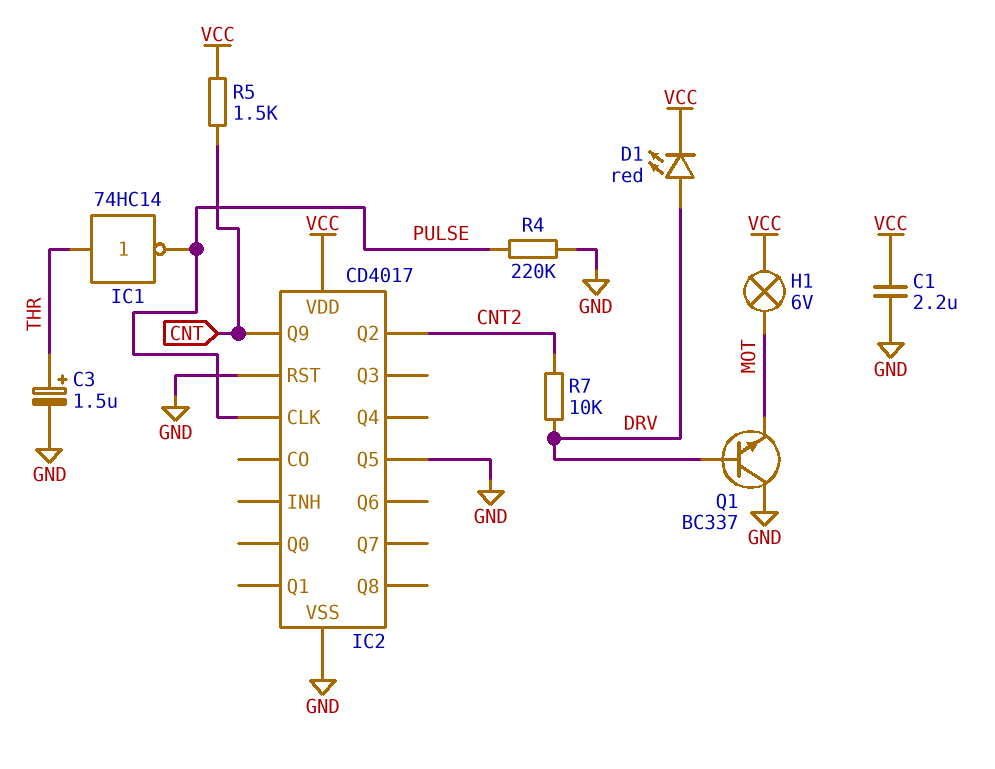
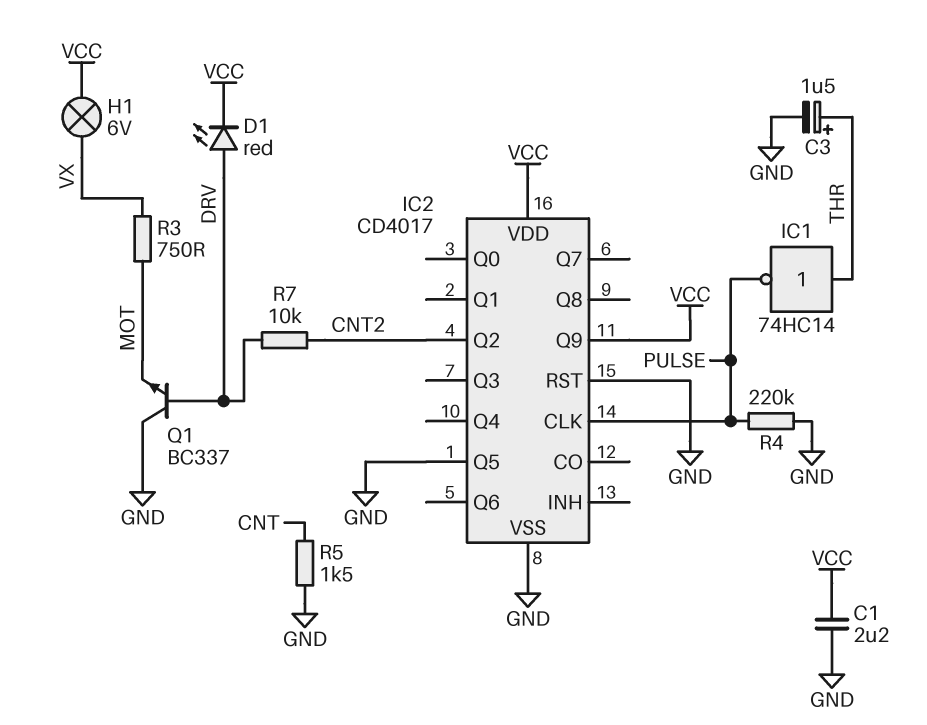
H1: lamp 6V (MOT, VCC) -> lamp 6V (VCC, VX)
IC2 pin Q9: CNT -> VCC
R3: none -> 750 (MOT, VX)
R5: 1.5k (CNT, VCC) -> 1.5k (CNT, GND)

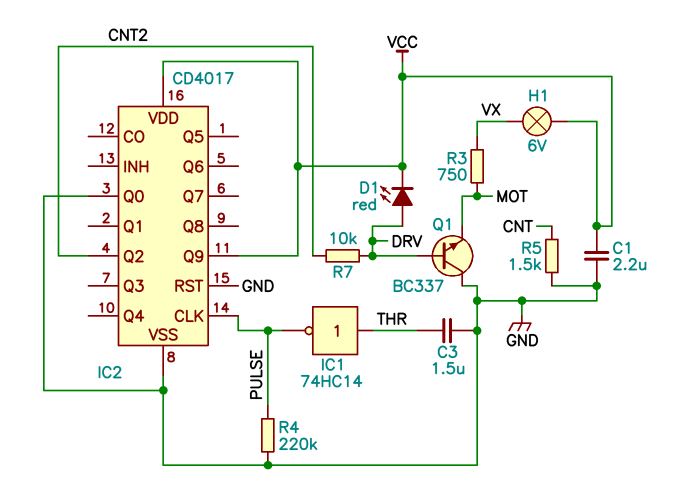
C3: 1.5uF (plus THR, minus GND) -> 1.5uF (GND, THR)
IC2 pin Q0: none -> GND
IC2 pin Q5: GND -> none

